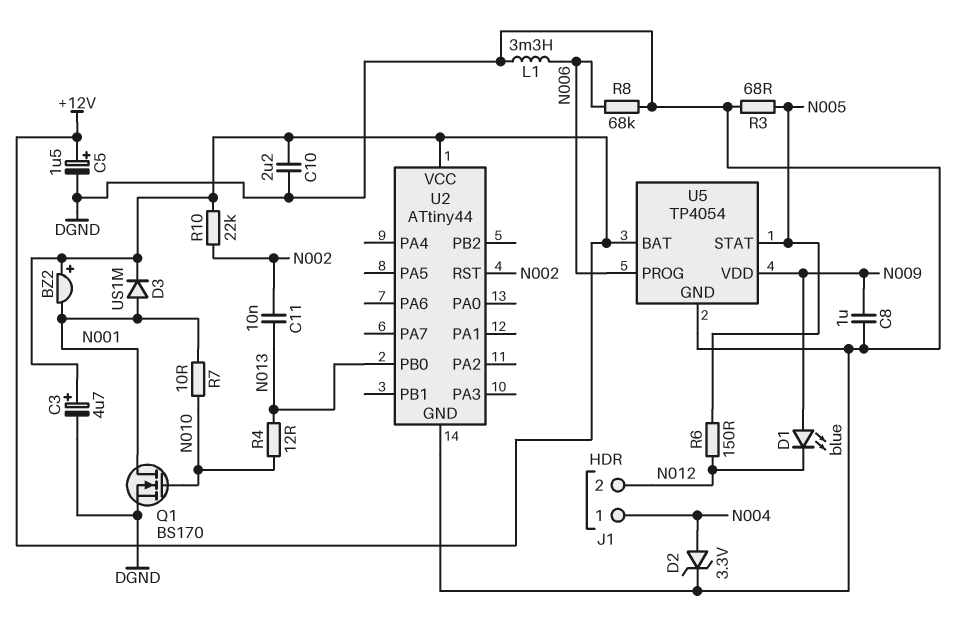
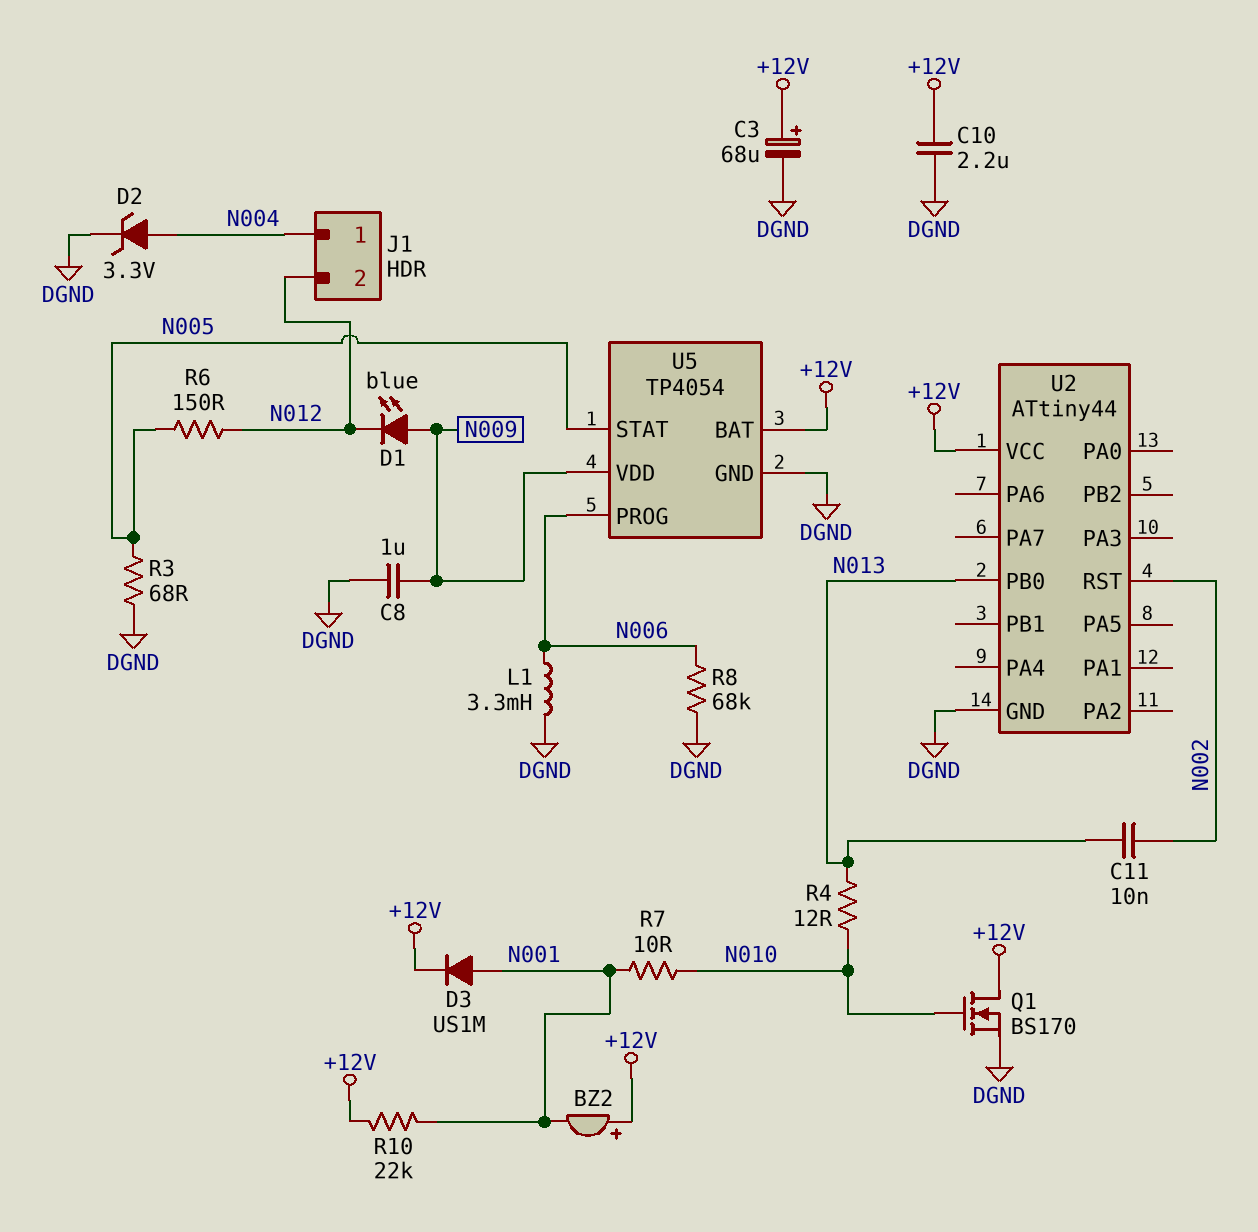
C3: 4.7uF (plus +12V, minus DGND) -> 68uF (plus +12V, minus DGND)
C5: 1.5uF (plus +12V, minus DGND) -> none
Q1: NMOS BS170 (G N010, D N001, S DGND) -> NMOS BS170 (G N010, D +12V, S DGND)
R10: 22k (+12V, N002) -> 22k (+12V, N001)

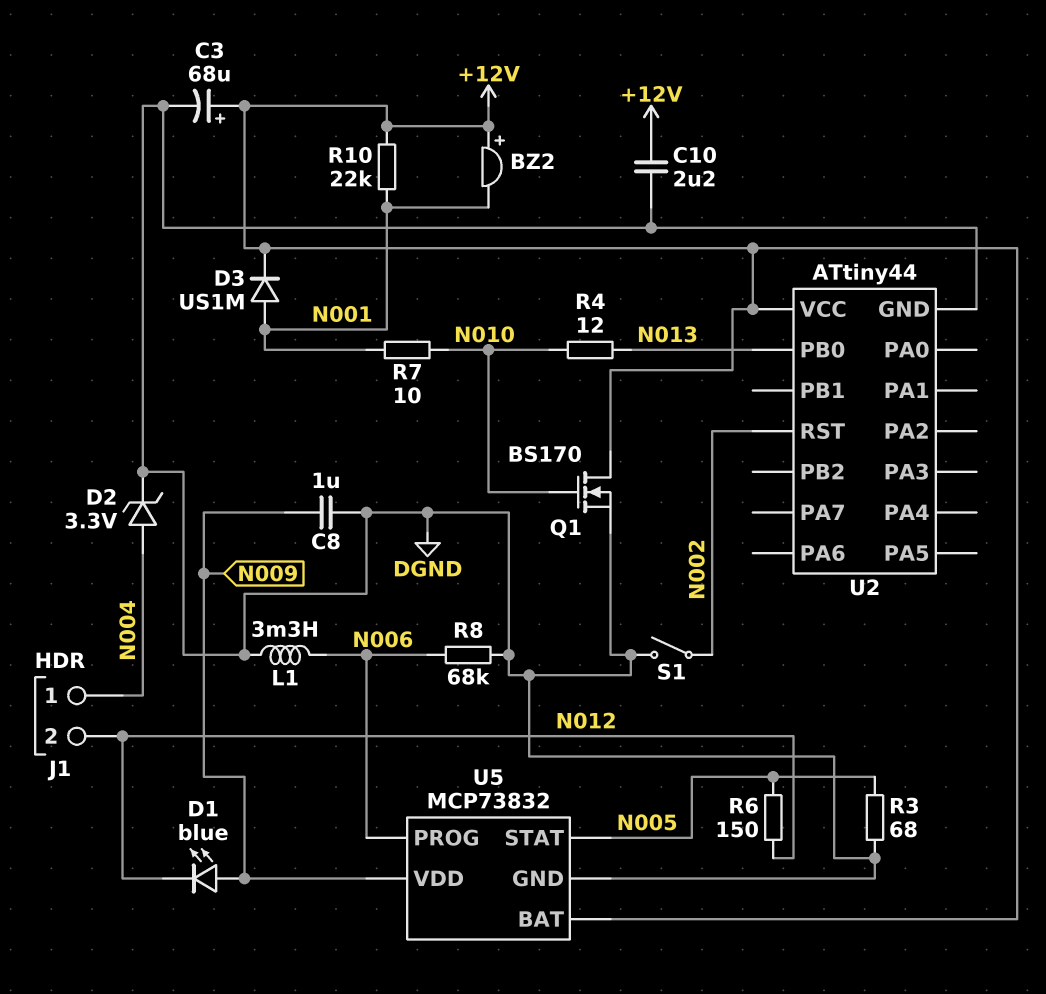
C11: 10nF (N002, N013) -> none
S1: none -> switch (DGND, N002)
U5: TP4054 -> MCP73832

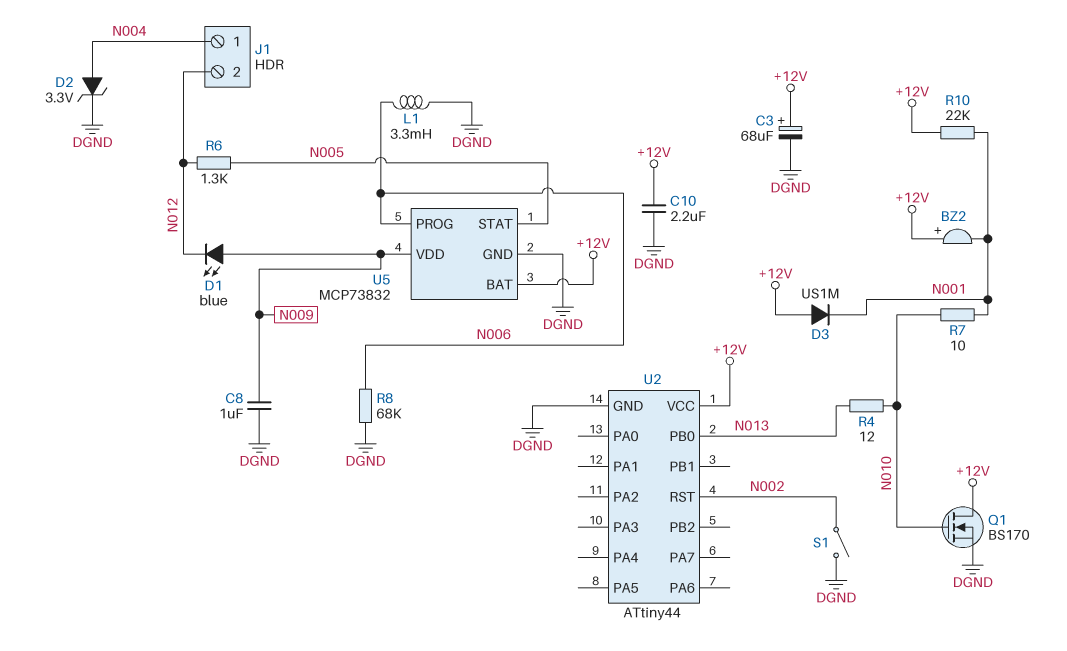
D3: diode US1M (A N001, K +12V) -> diode US1M (A +12V, K N001)
R3: 68 (DGND, N005) -> none
R6: 150 (N005, N012) -> 1.3k (N005, N012)

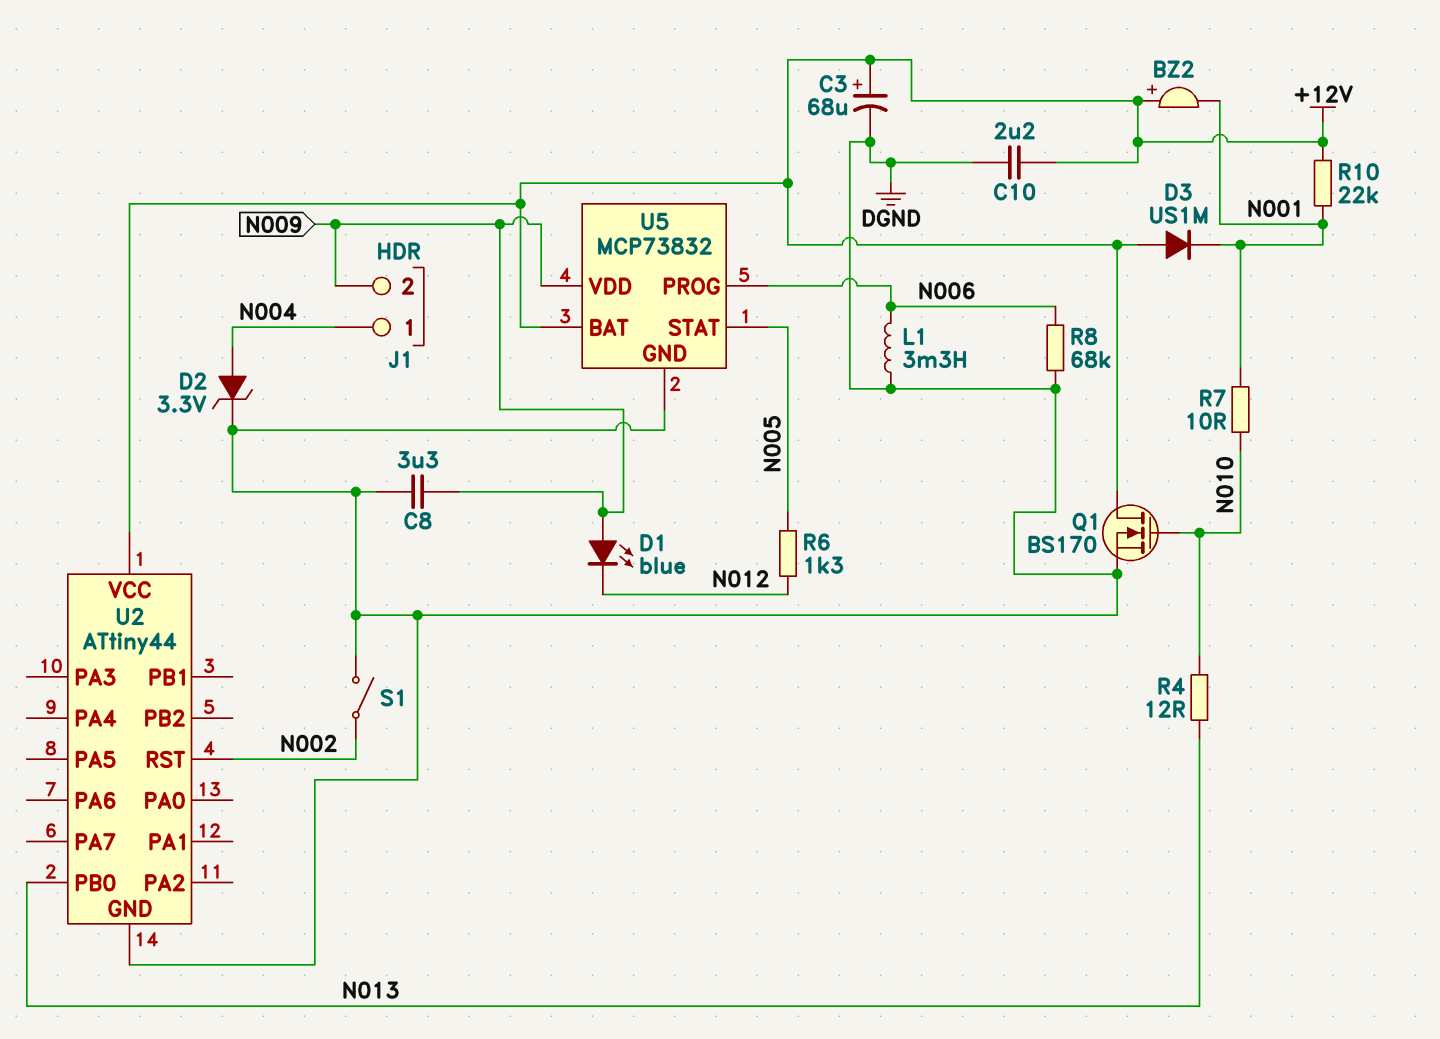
C8: 1uF (DGND, N009) -> 3.3uF (DGND, N009)
J1 pin 2: N012 -> N009

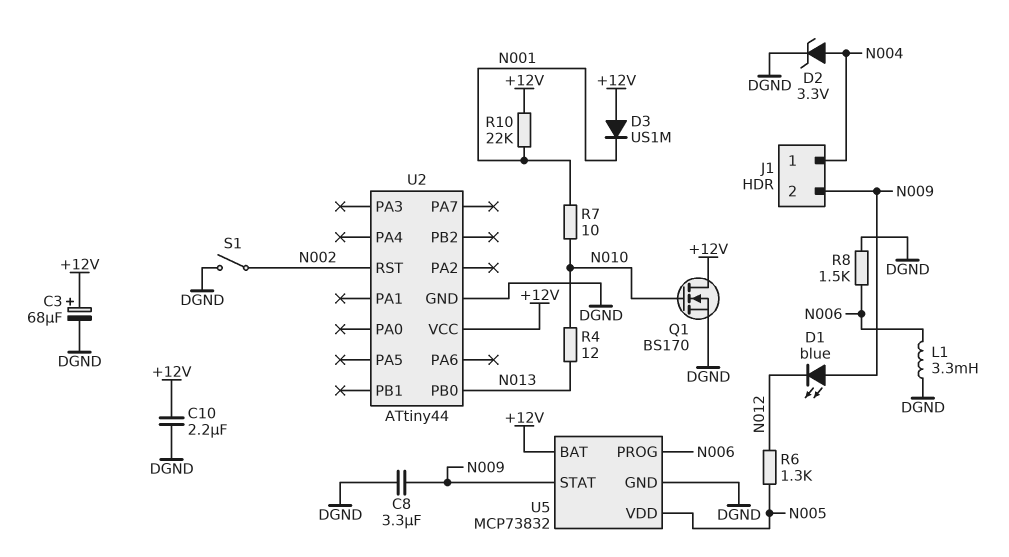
BZ2: buzzer (plus +12V, minus N001) -> none
R8: 68k (DGND, N006) -> 1.5k (DGND, N006)
U5 pin STAT: N005 -> N009
U5 pin VDD: N009 -> N005

